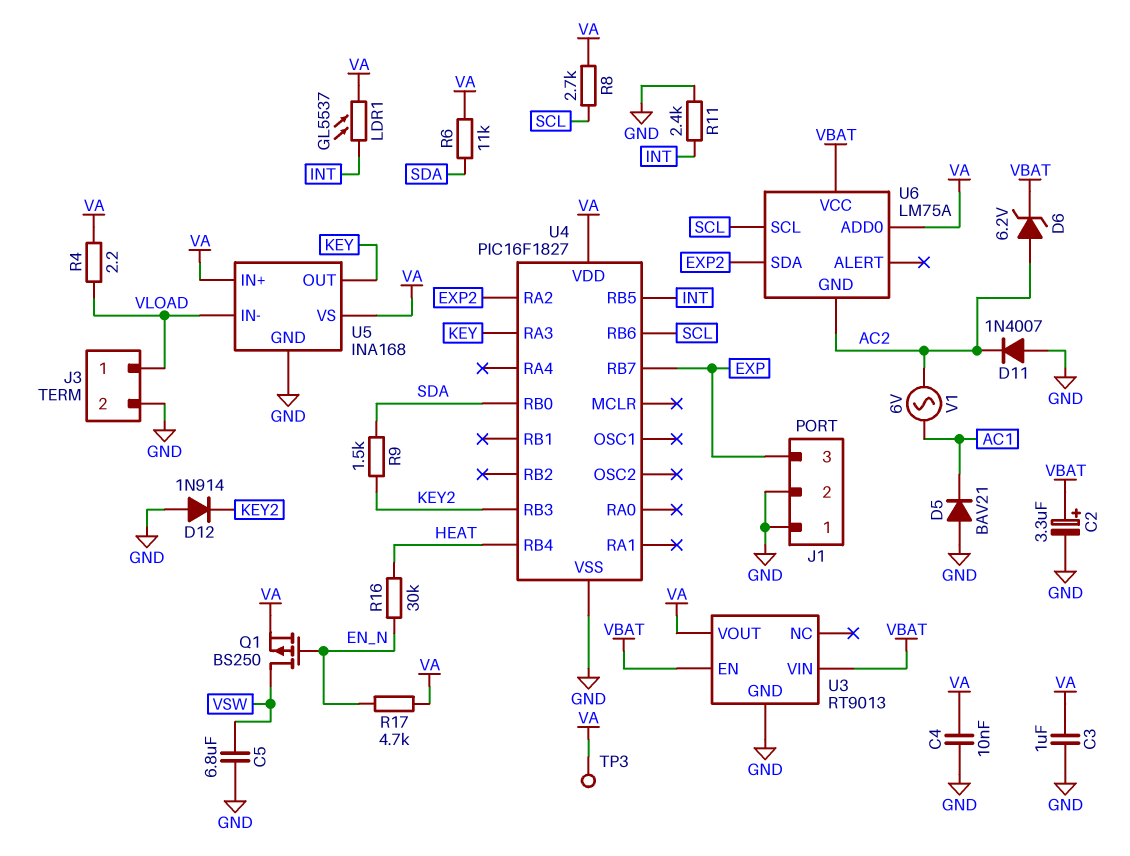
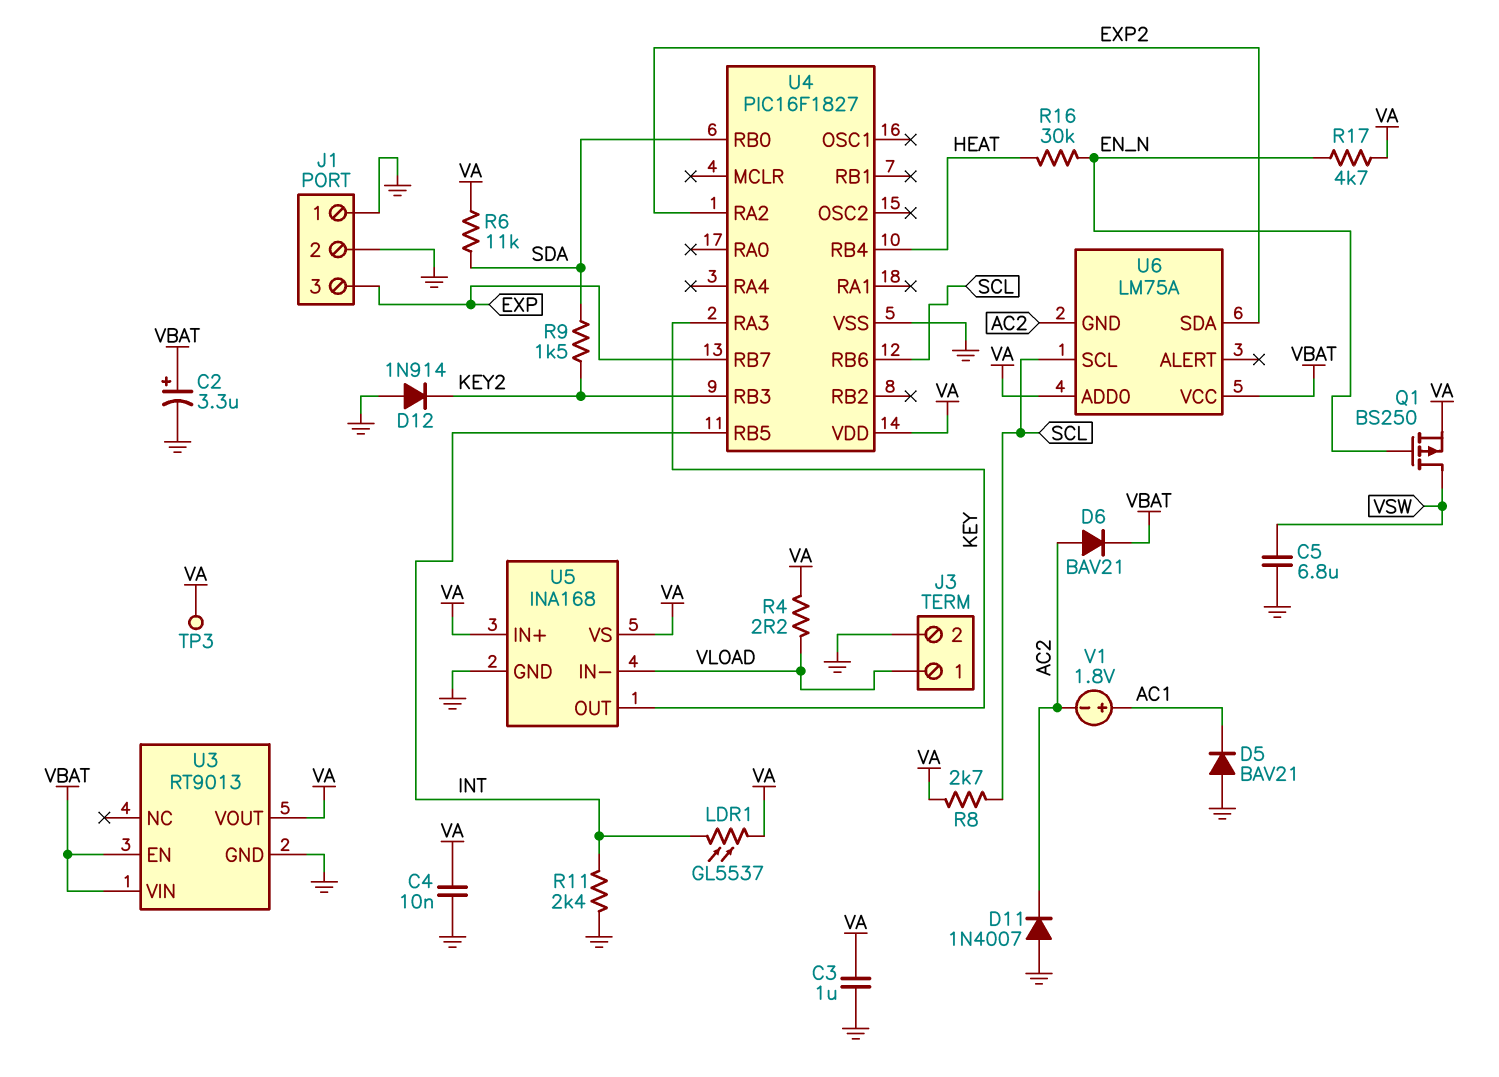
D6: zener 6.2V (A AC2, K VBAT) -> diode BAV21 (A AC2, K VBAT)
V1: AC 6V (AC1, AC2) -> 1.8V (plus AC1, minus AC2)

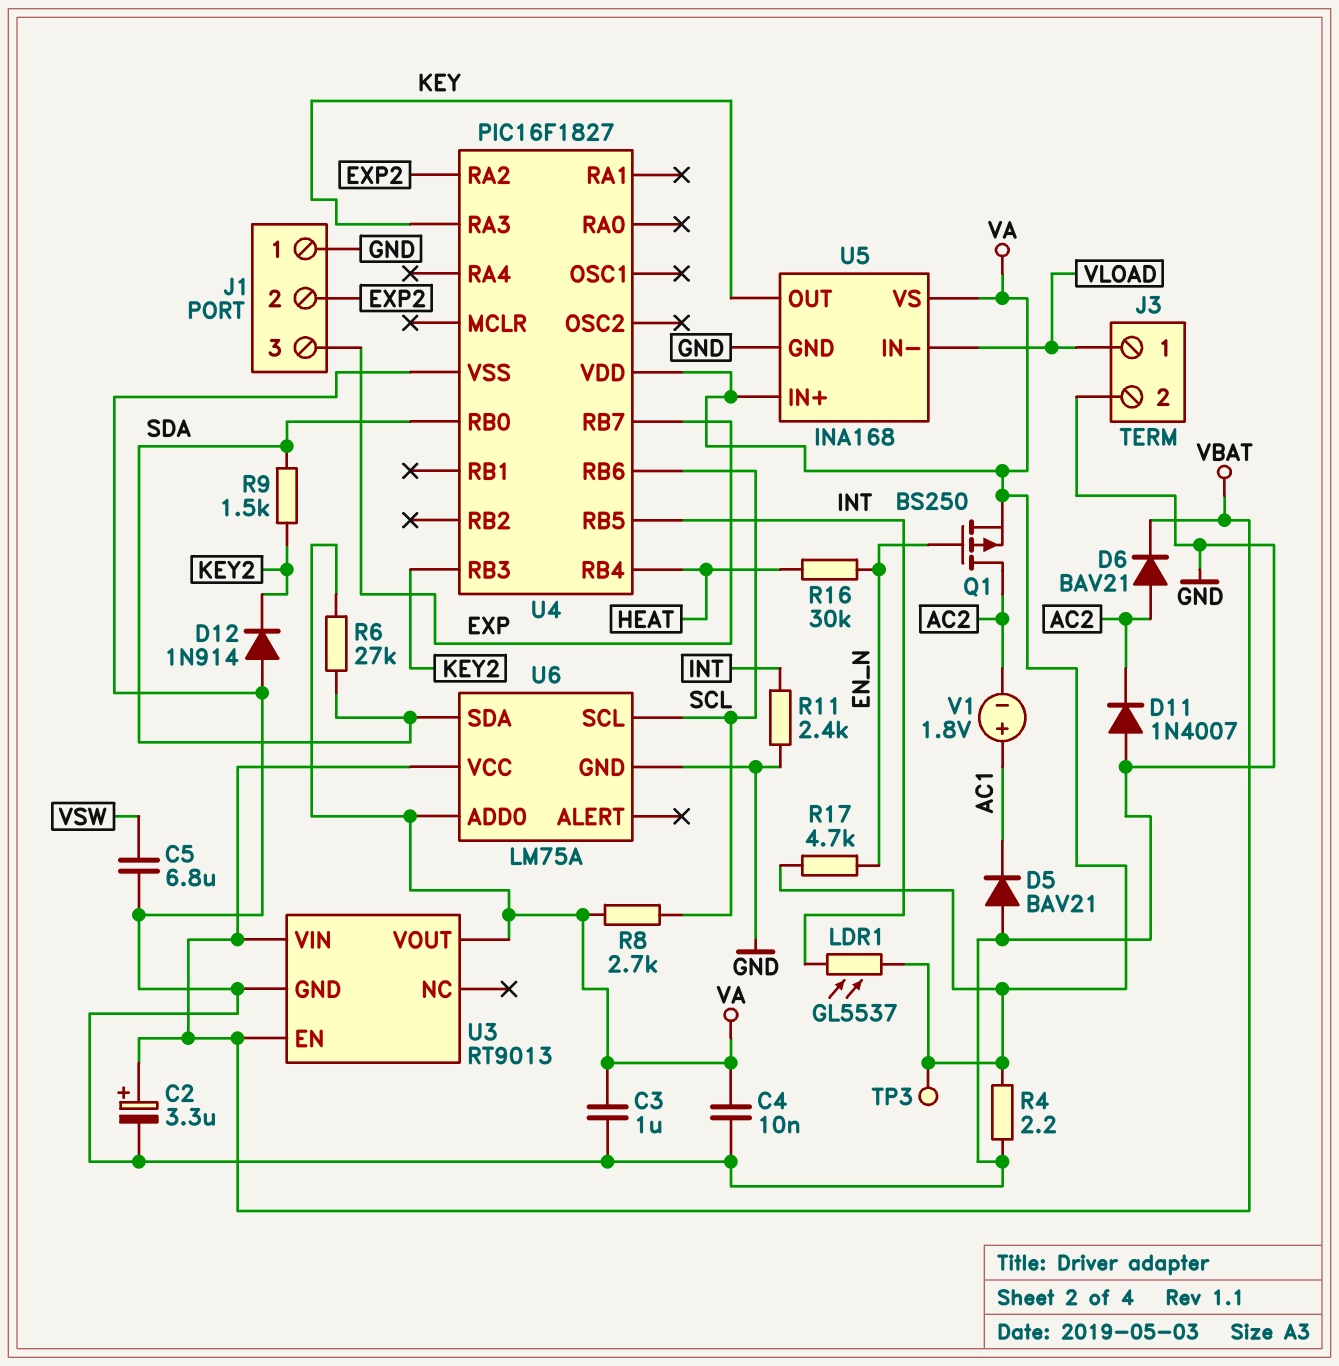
J1 pin 2: GND -> EXP2
Q1: PMOS BS250 (G EN_N, D VSW, S VA) -> PMOS BS250 (G EN_N, D AC2, S VA)
R4: 2.2 (VA, VLOAD) -> 2.2 (GND, VA)
R6: 11k (SDA, VA) -> 27k (SDA, VA)
U6 pin GND: AC2 -> GND
U6 pin SDA: EXP2 -> SDA

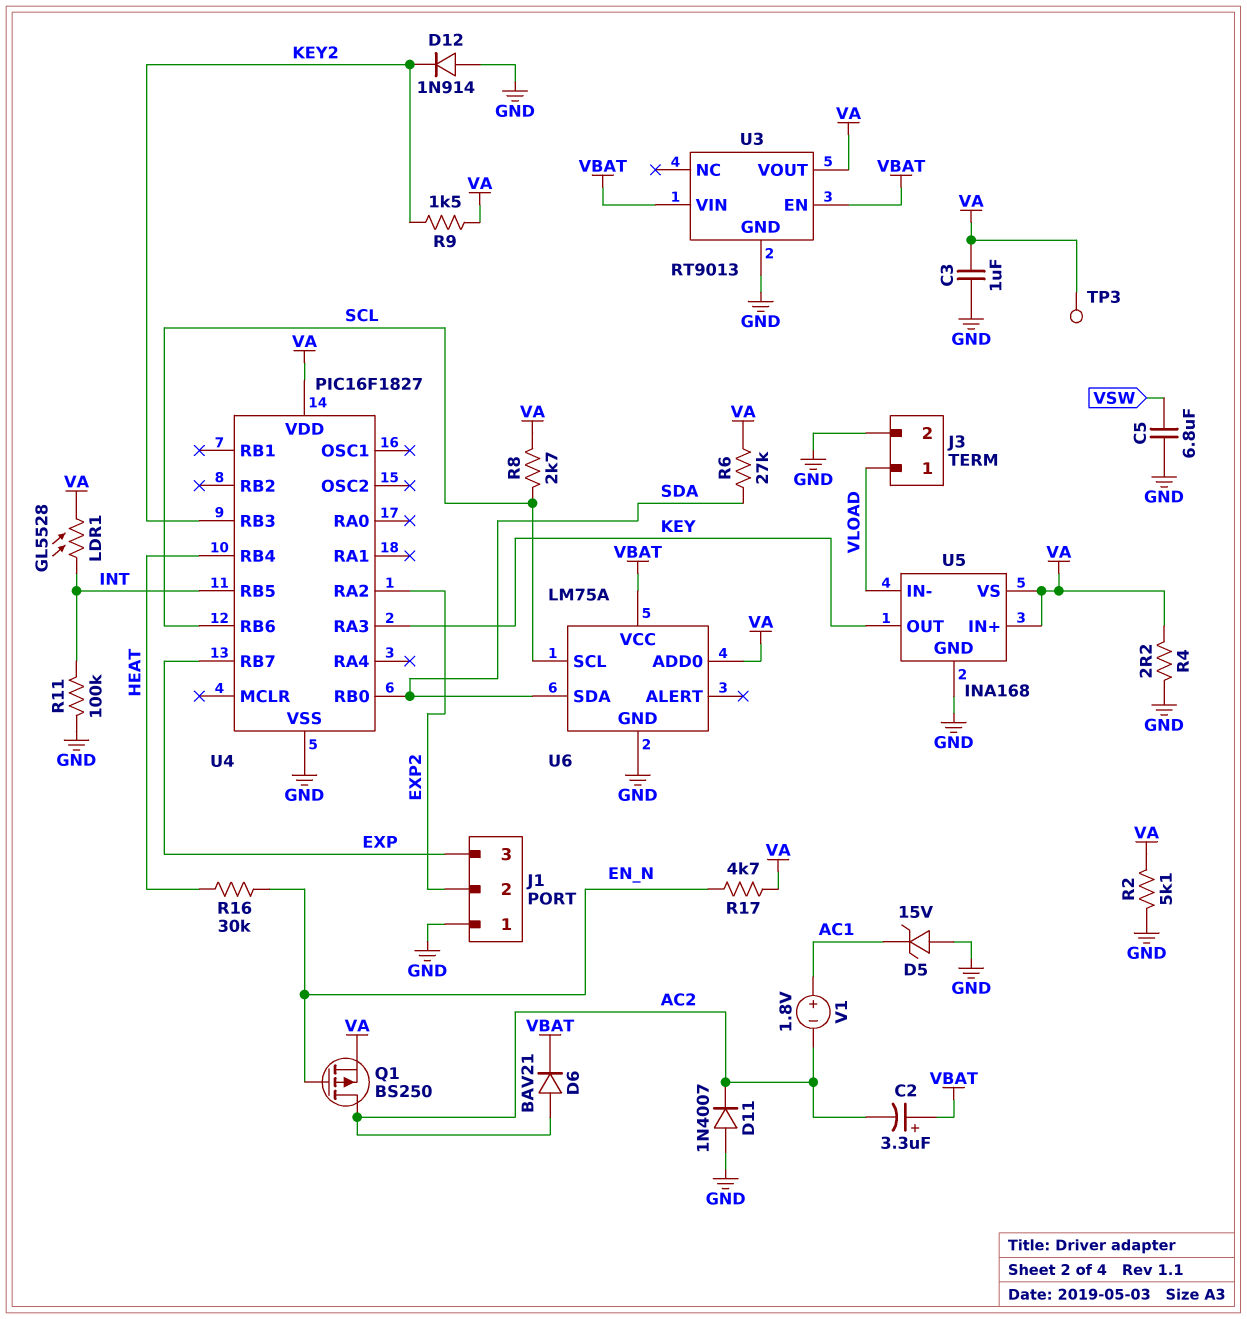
C2: 3.3uF (plus VBAT, minus GND) -> 3.3uF (plus VBAT, minus AC2)
C4: 10nF (GND, VA) -> none
D5: diode BAV21 (A GND, K AC1) -> zener 15V (A GND, K AC1)
LDR1: GL5537 (INT, VA) -> GL5528 (INT, VA)
R2: none -> 5.1k (GND, VA)
R9: 1.5k (KEY2, SDA) -> 1.5k (KEY2, VA)
R11: 2.4k (GND, INT) -> 100k (GND, INT)

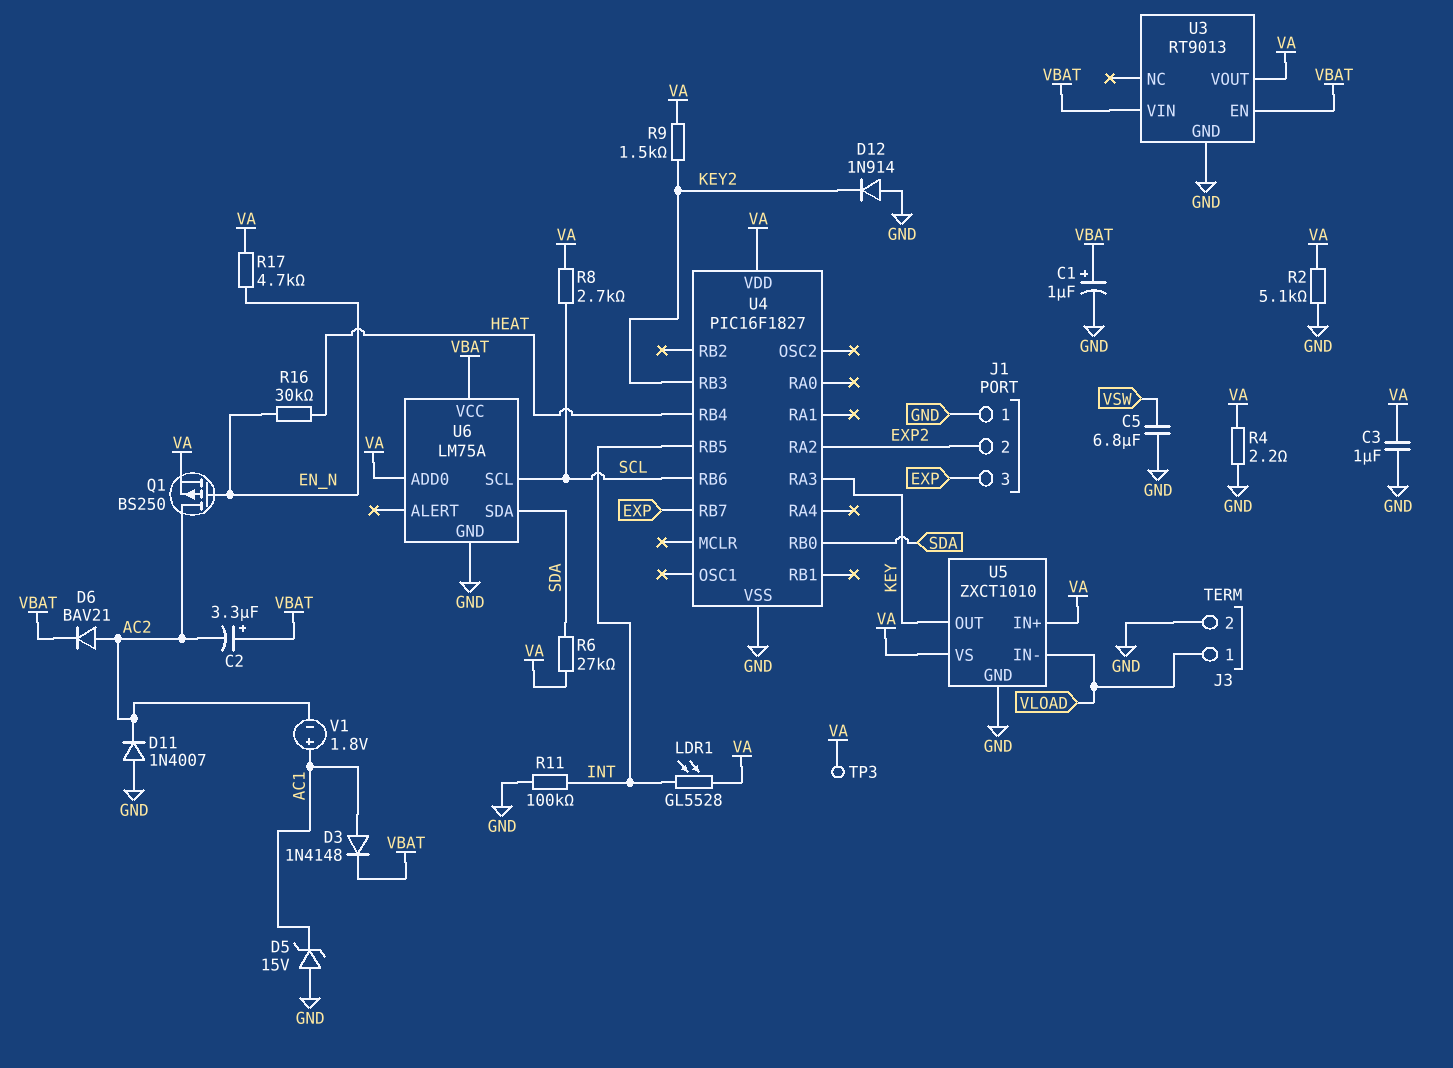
C1: none -> 1uF (plus VBAT, minus GND)
D3: none -> diode 1N4148 (A AC1, K VBAT)
U5: INA168 -> ZXCT1010

